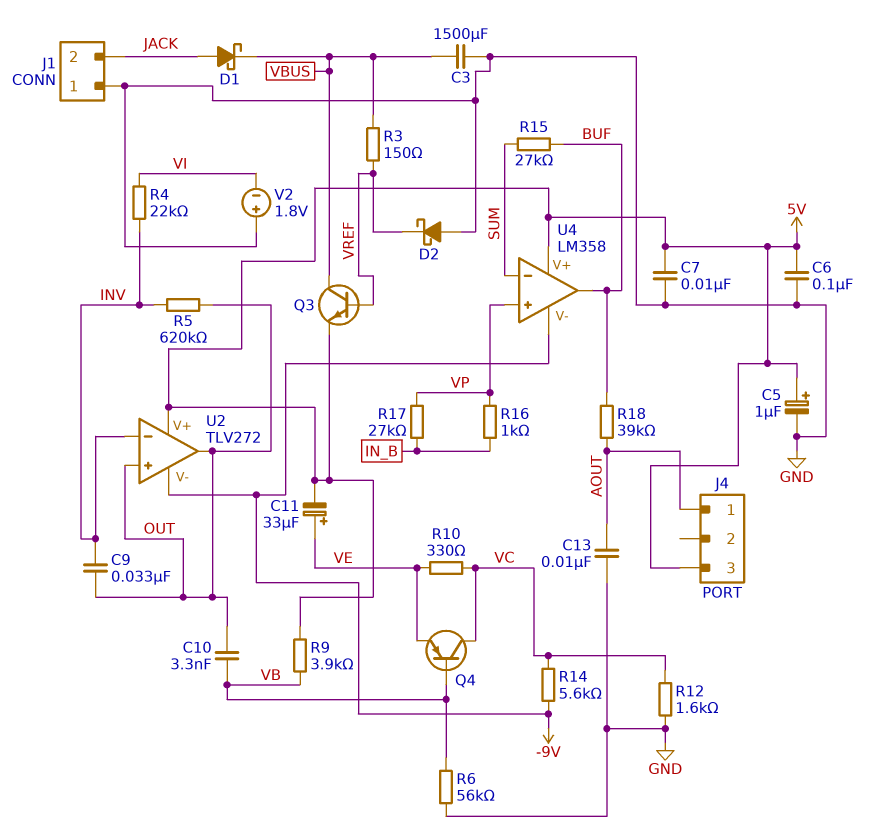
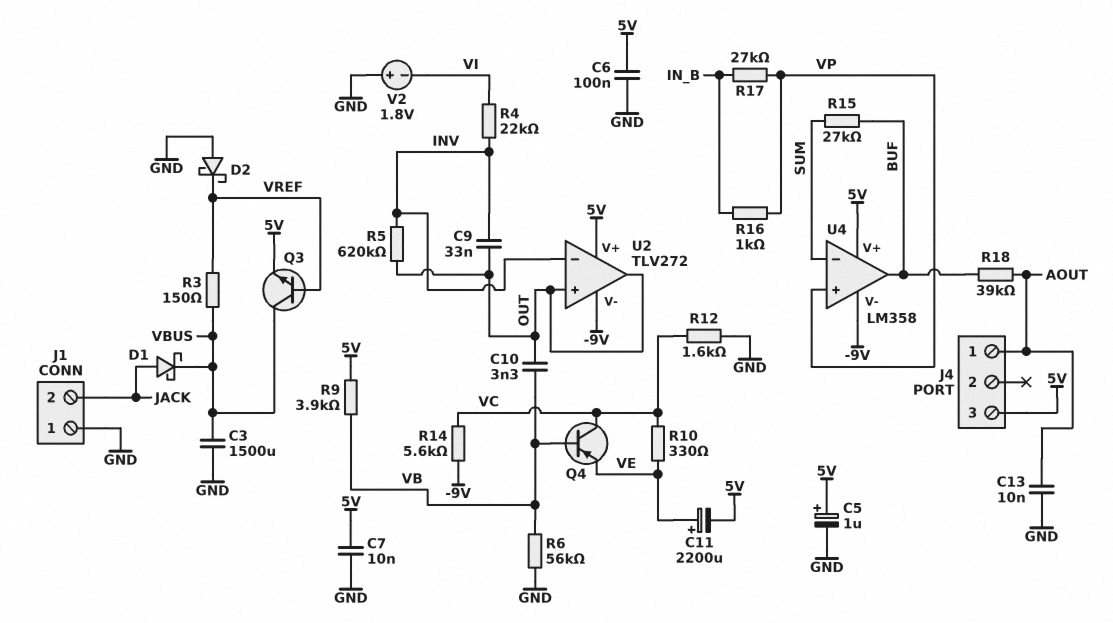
C11: 33uF (plus VE, minus 5V) -> 2200uF (plus VE, minus 5V)

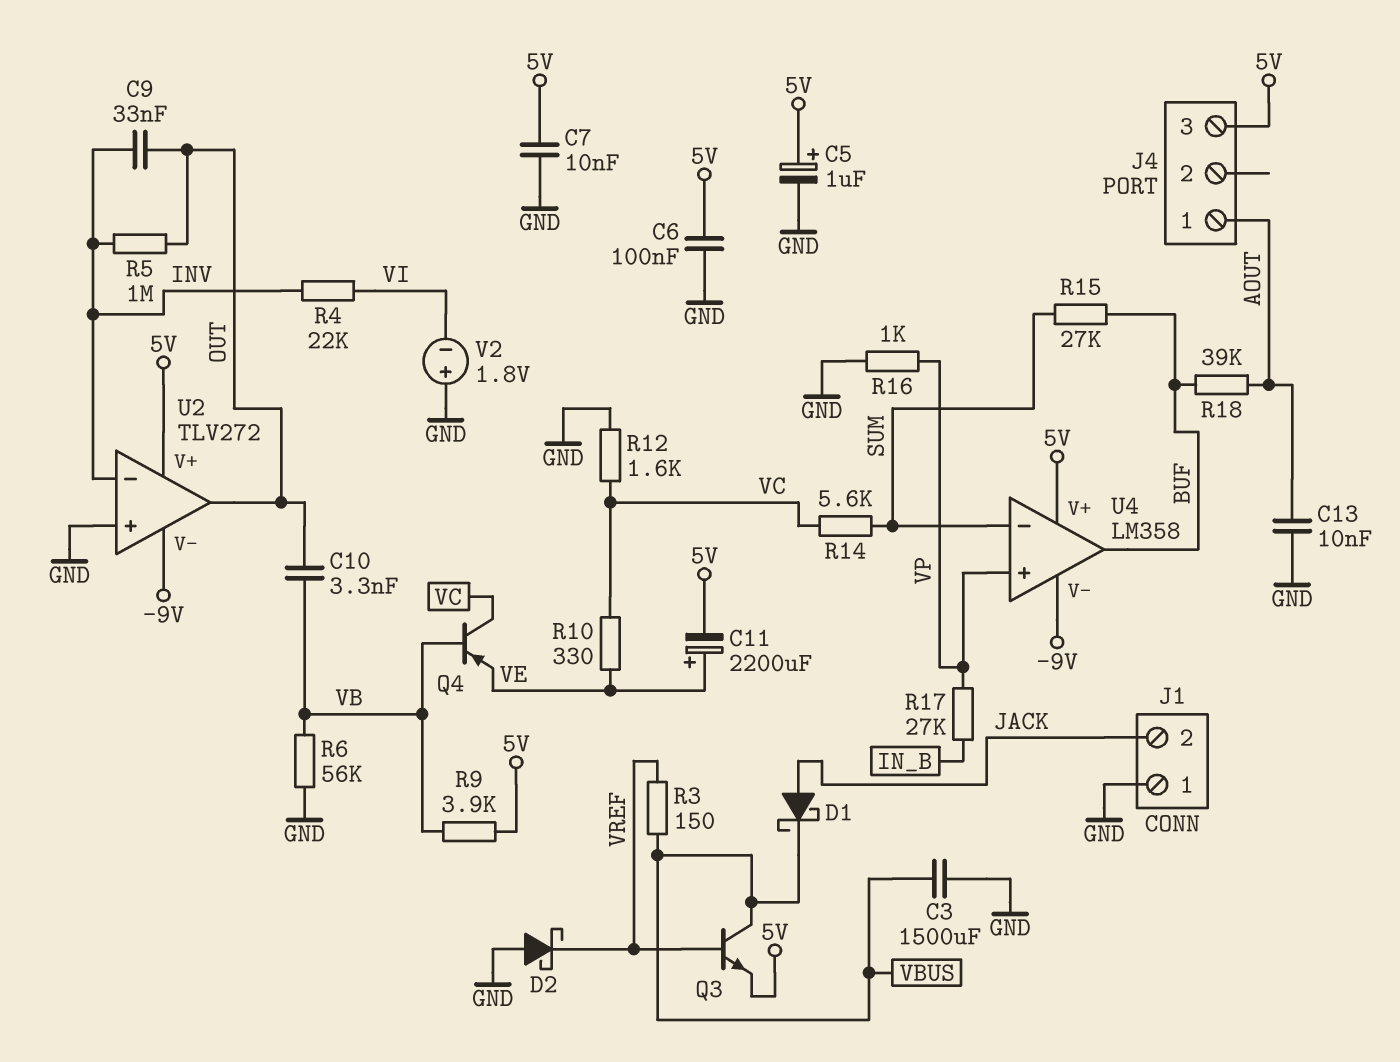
R5: 620k (INV, OUT) -> 1M (INV, OUT)
R14: 5.6k (-9V, VC) -> 5.6k (SUM, VC)
R16: 1k (IN_B, VP) -> 1k (GND, VP)
U2 pin in+: OUT -> GND

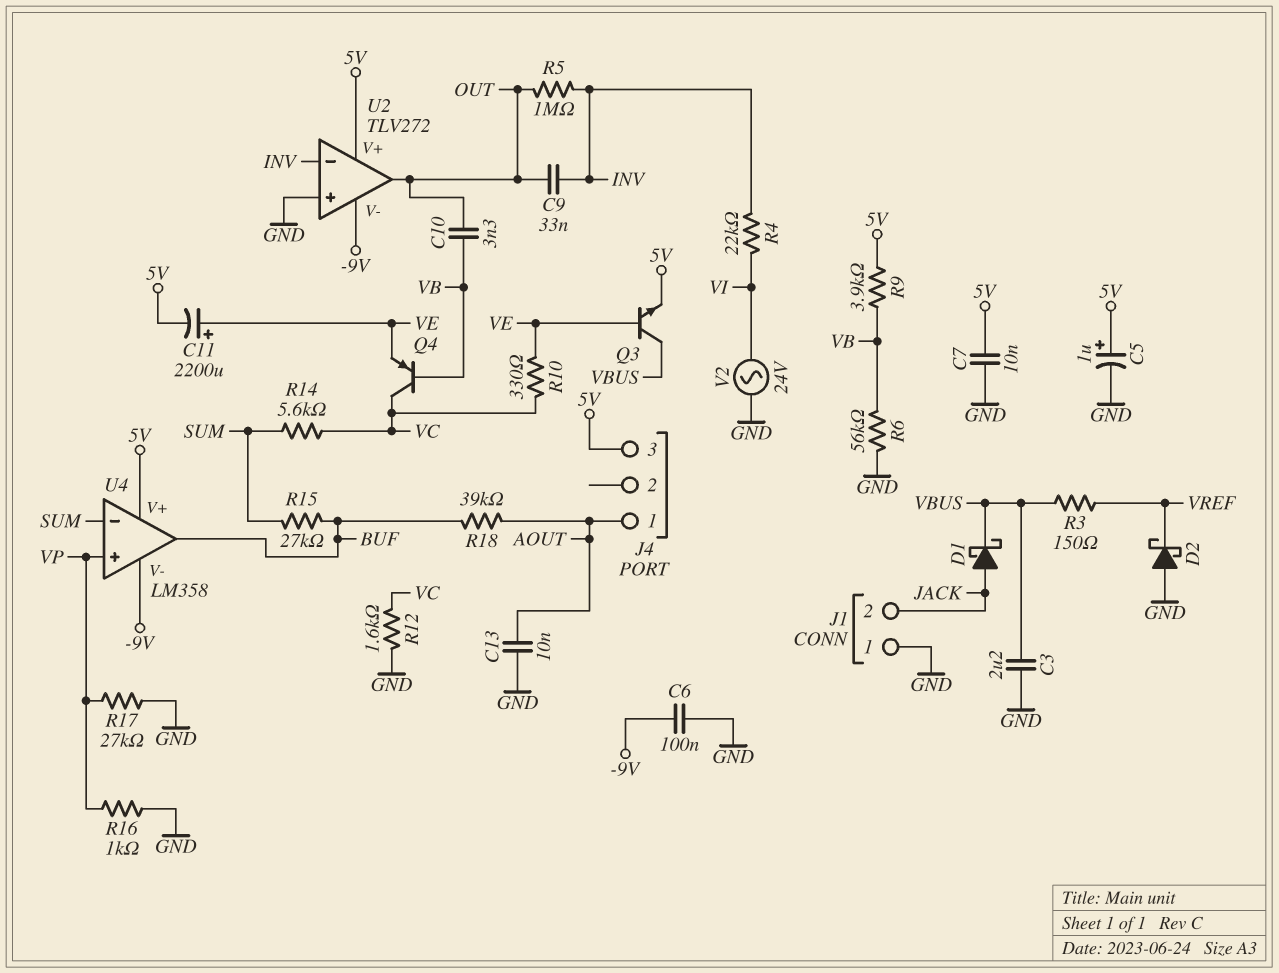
C3: 1500uF (GND, VBUS) -> 2.2uF (GND, VBUS)
C6: 100nF (5V, GND) -> 100nF (-9V, GND)
Q3: NPN (B VREF, C VBUS, E 5V) -> NPN (B VE, C VBUS, E 5V)
R17: 27k (IN_B, VP) -> 27k (GND, VP)
V2: 1.8V (plus GND, minus VI) -> AC 24V (GND, VI)

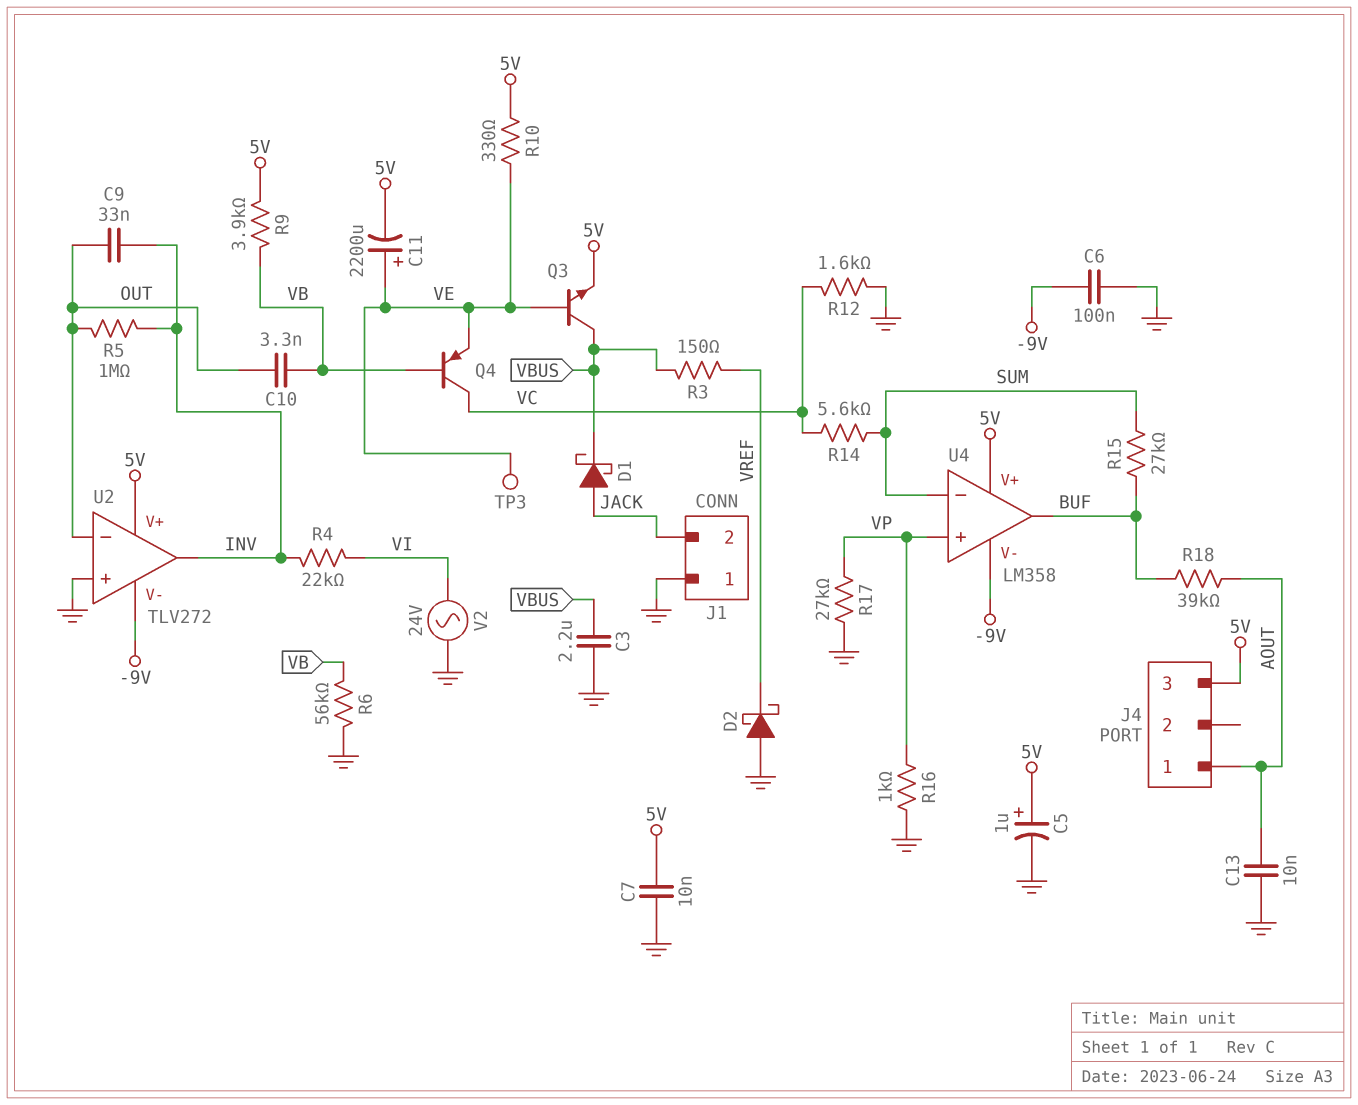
R10: 330 (VC, VE) -> 330 (5V, VE)
TP3: none -> test point (VE)
U2 pin in-: INV -> OUT
U2 pin out: OUT -> INV

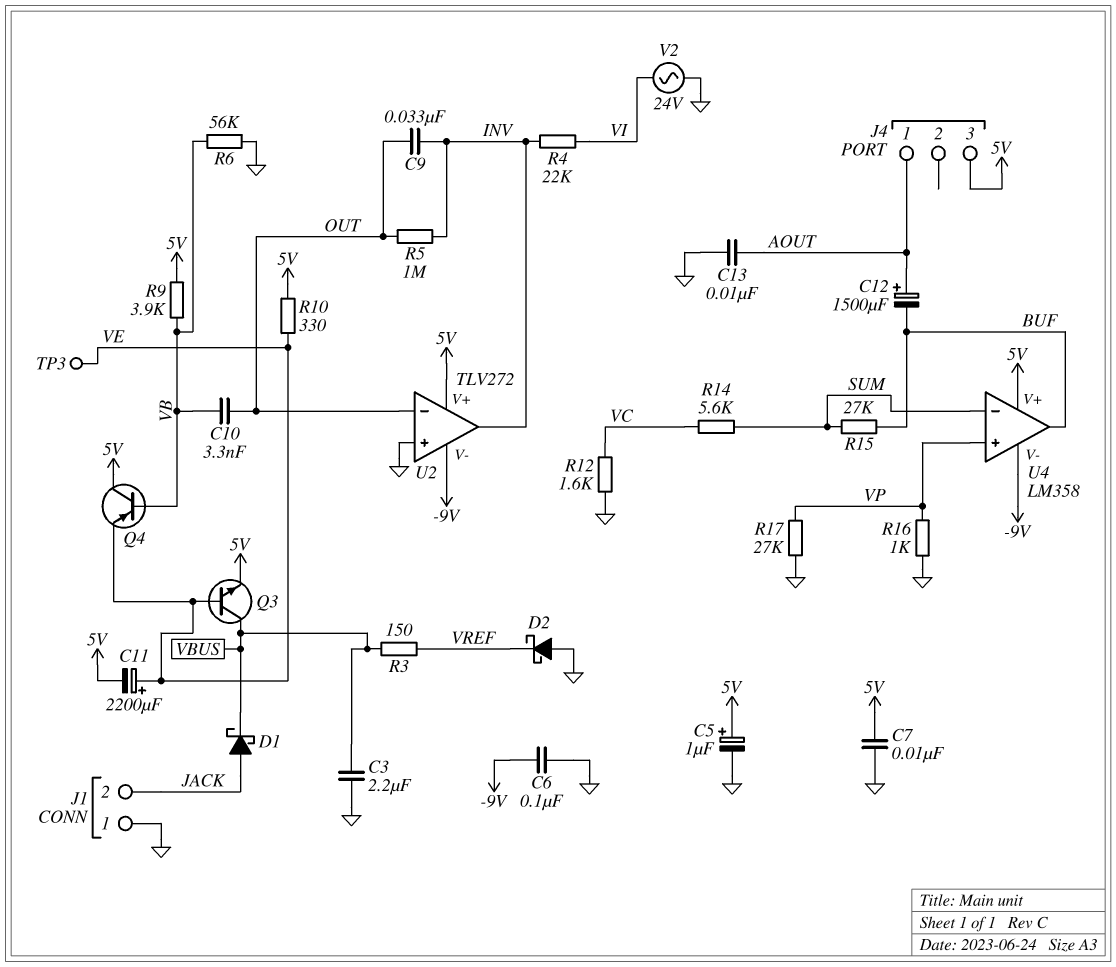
C12: none -> 1500uF (plus AOUT, minus BUF)
Q4: PNP (B VB, C VC, E VE) -> PNP (B VB, C 5V, E VE)
R18: 39k (AOUT, BUF) -> none

